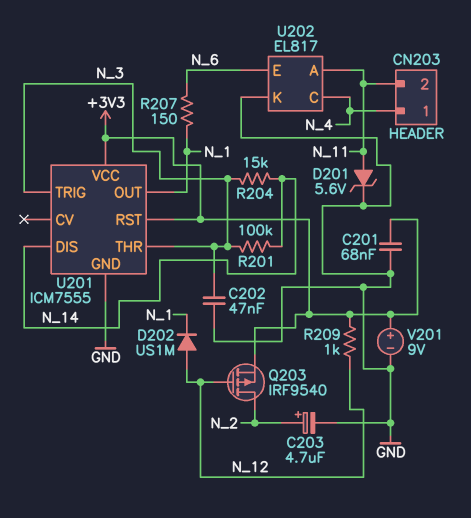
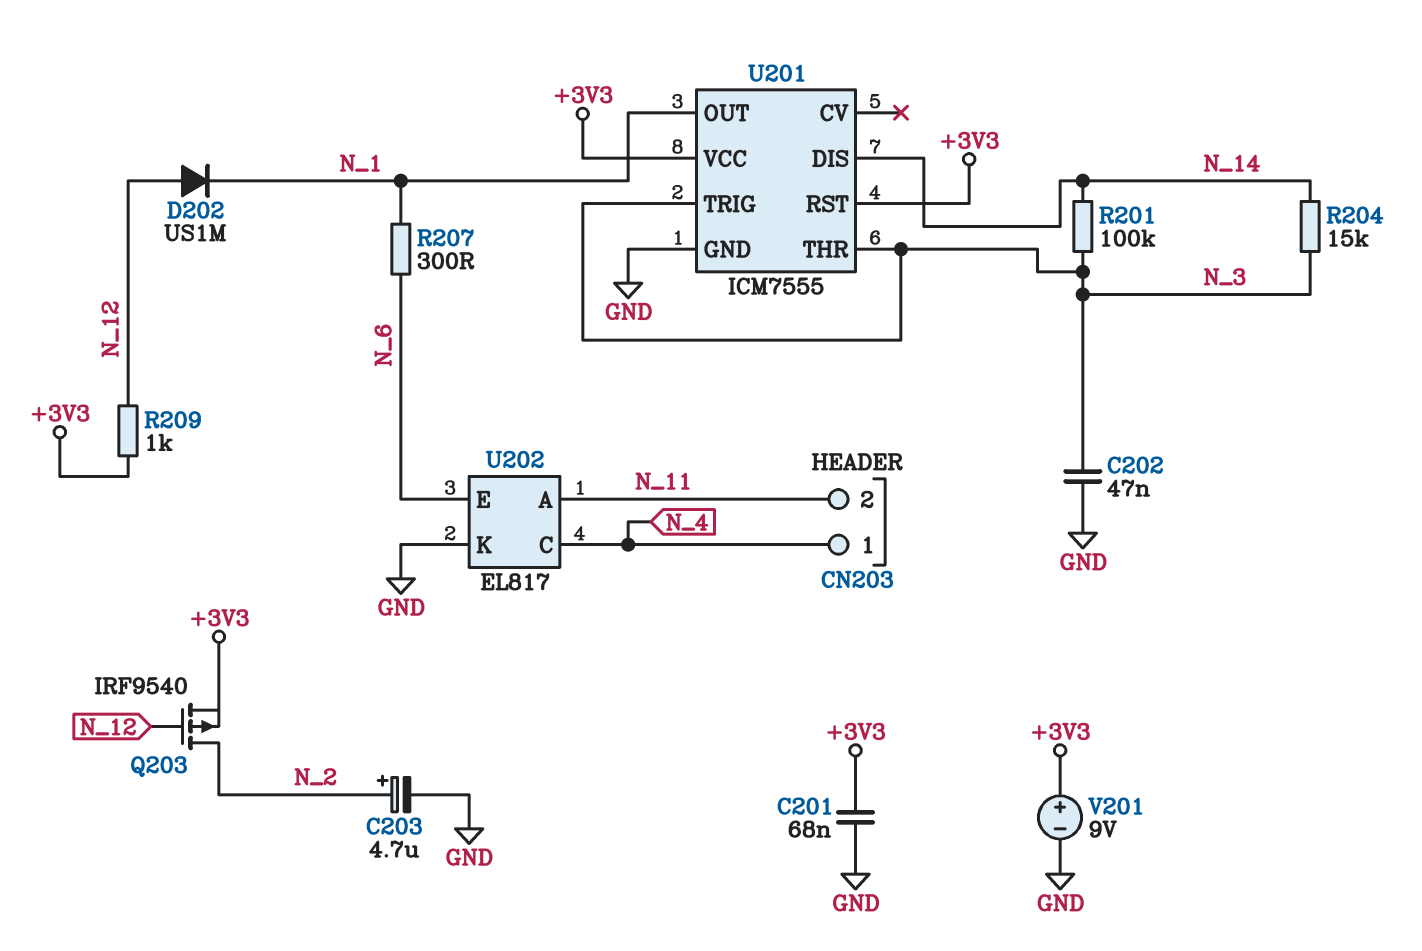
D201: zener 5.6V (A N_11, K GND) -> none
R207: 150 (N_1, N_6) -> 300 (N_1, N_6)

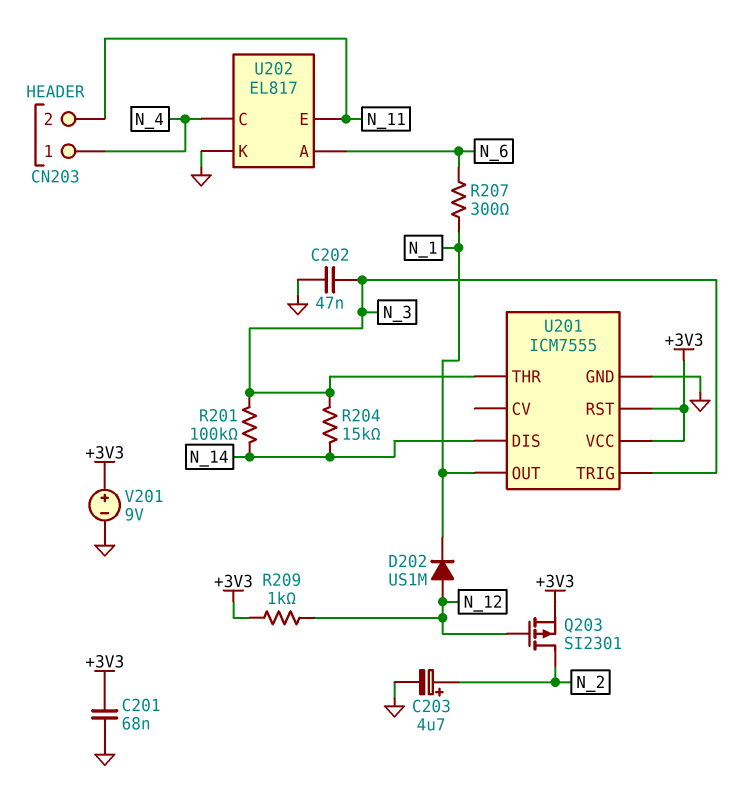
Q203: PMOS IRF9540 (G N_12, D N_2, S +3V3) -> PMOS SI2301 (G N_12, D N_2, S +3V3)
U202 pin A: N_11 -> N_6
U202 pin E: N_6 -> N_11

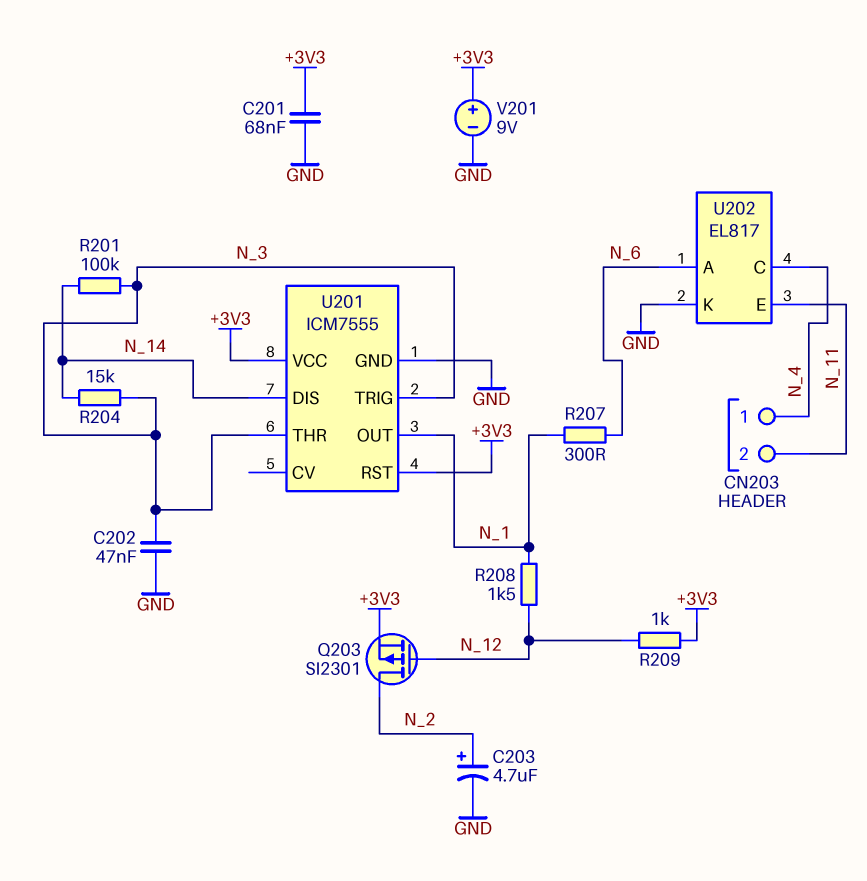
D202: diode US1M (A N_12, K N_1) -> none
R208: none -> 1.5k (N_1, N_12)

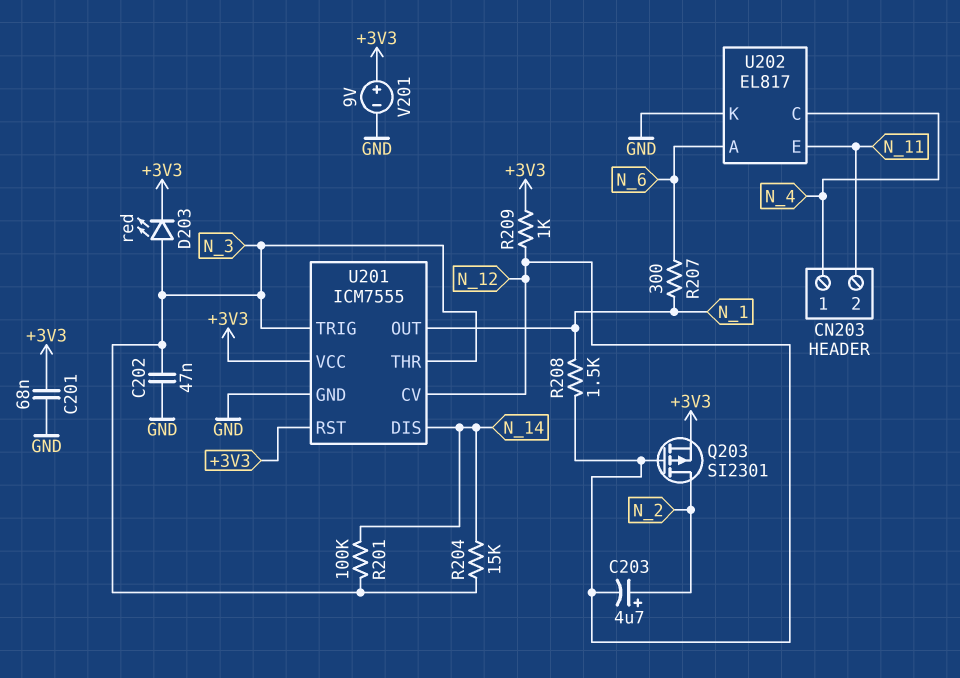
C203: 4.7uF (plus N_2, minus GND) -> 4.7uF (plus N_2, minus N_12)
D203: none -> LED red (A N_3, K +3V3)
U201 pin CV: none -> N_12

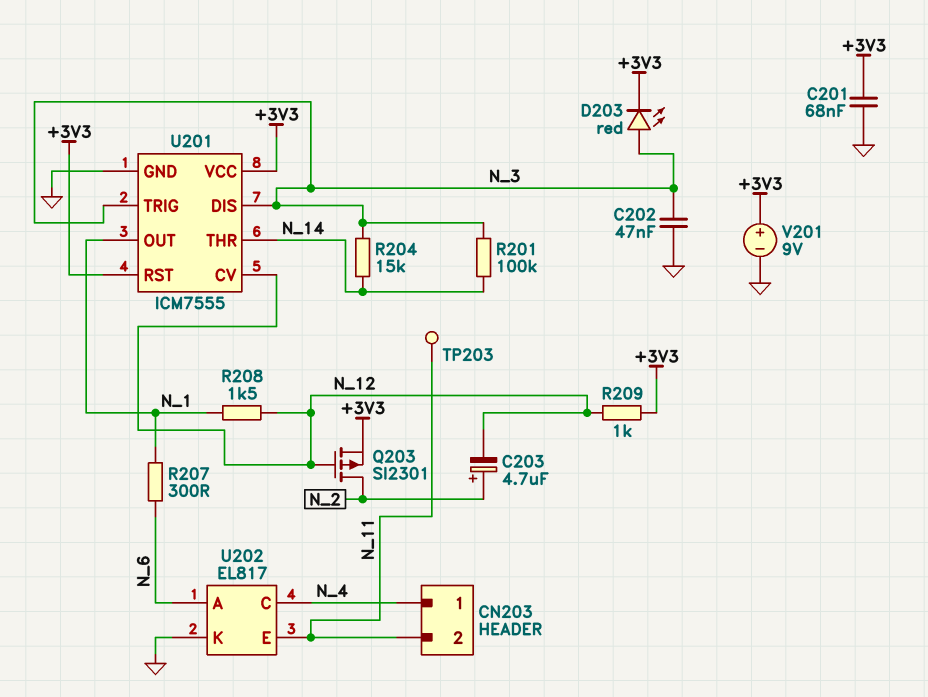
TP203: none -> test point (N_11)
U201 pin DIS: N_14 -> N_3
U201 pin THR: N_3 -> N_14

